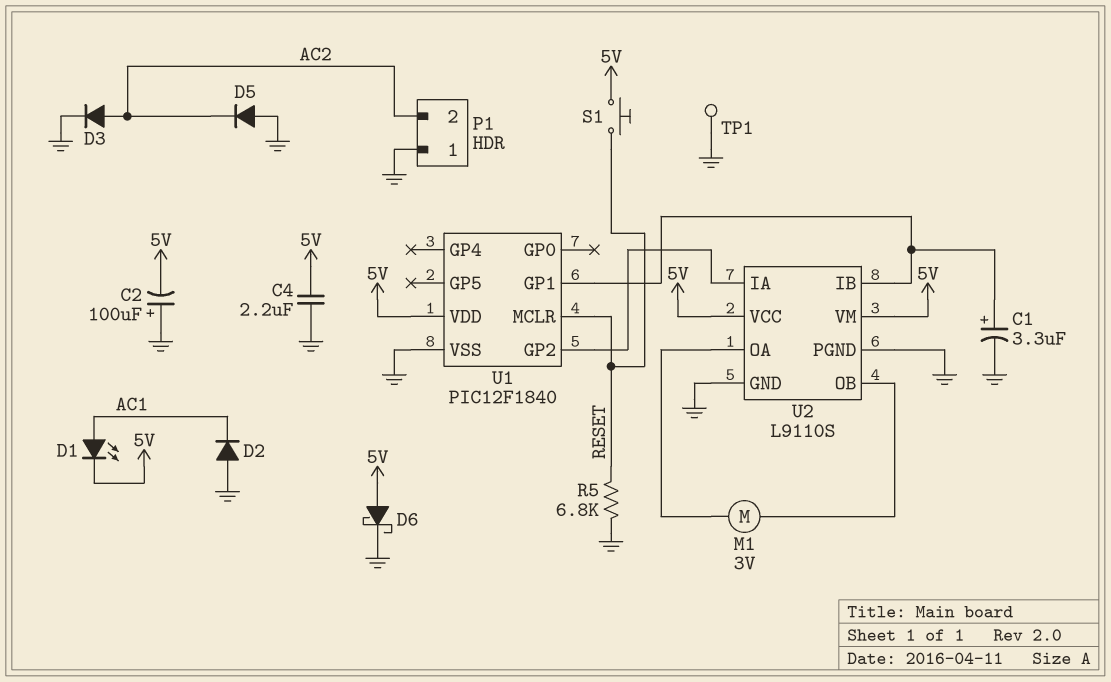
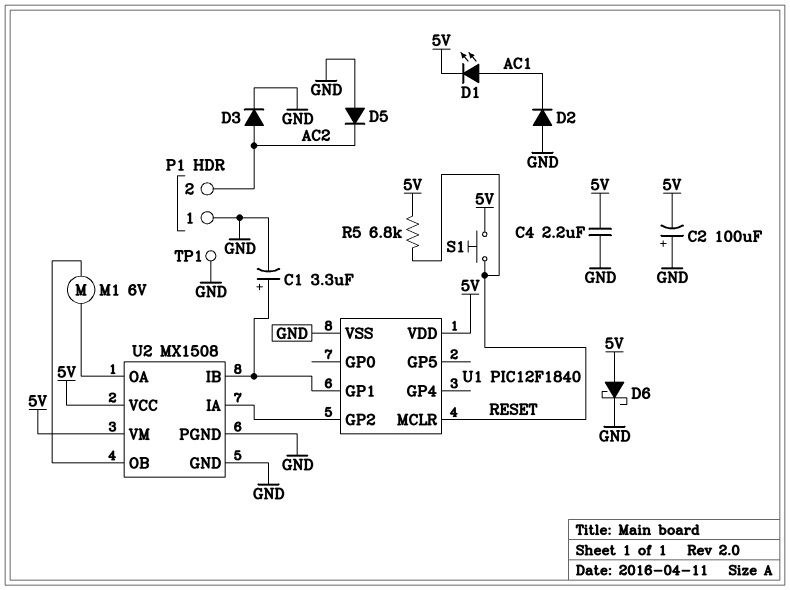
M1: motor 3V (U2/OA, U2/OB) -> motor 6V (U2/OA, U2/OB)
R5: 6.8k (GND, RESET) -> 6.8k (5V, RESET)
U2: L9110S -> MX1508

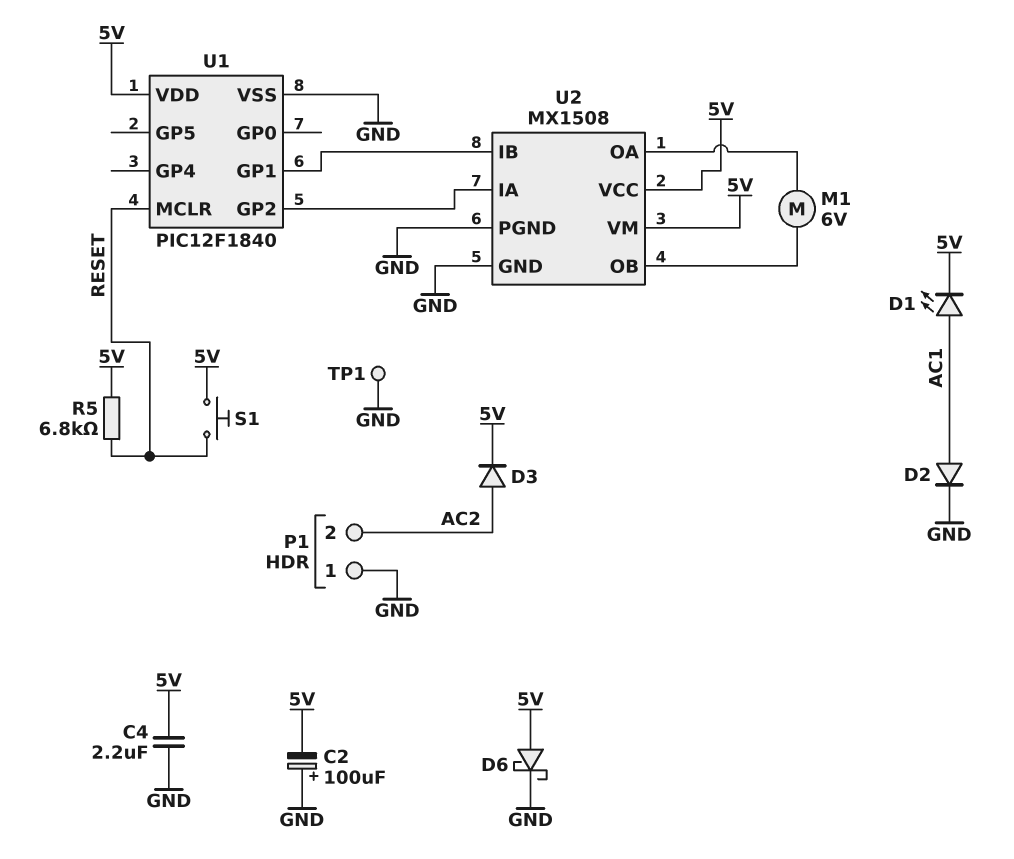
C1: 3.3uF (plus U1/GP1, minus GND) -> none
D2: diode (A GND, K AC1) -> diode (A AC1, K GND)
D3: diode (A AC2, K GND) -> diode (A AC2, K 5V)
D5: diode (A GND, K AC2) -> none

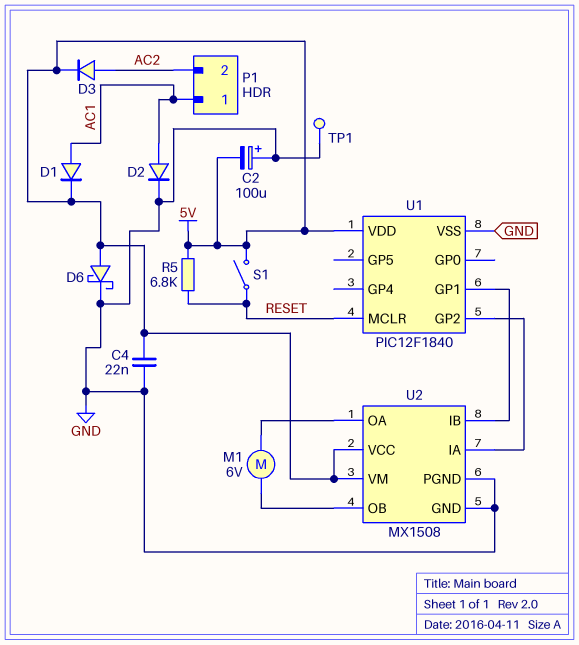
C4: 2.2uF (5V, GND) -> 22nF (5V, GND)
D1: LED (A AC1, K 5V) -> diode (A AC1, K 5V)
P1 pin 1: GND -> AC1
S1: button (5V, RESET) -> switch (5V, RESET)

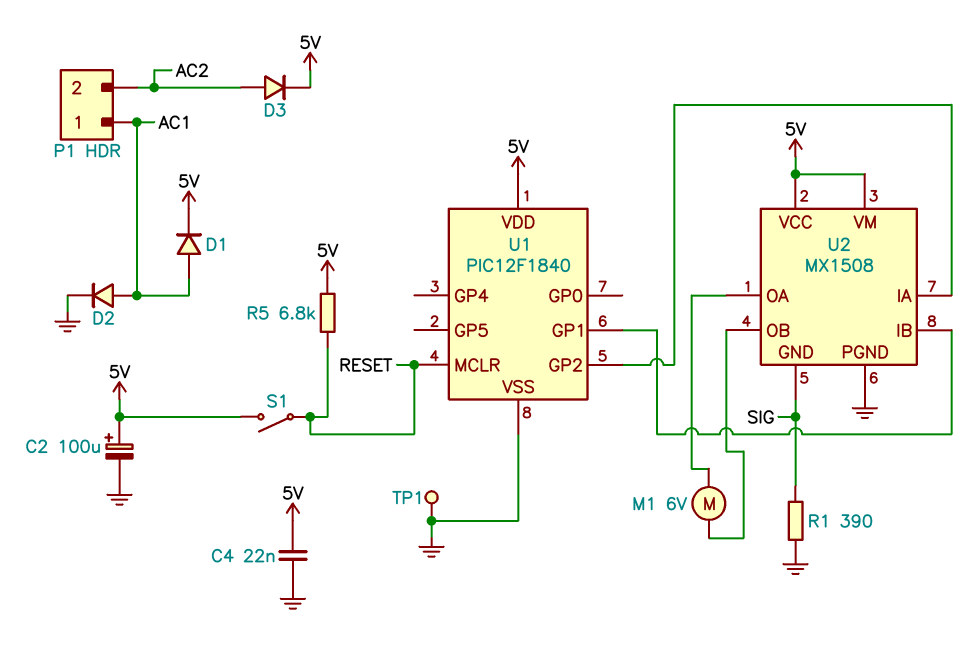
C2: 100uF (plus GND, minus 5V) -> 100uF (plus 5V, minus GND)
D6: schottky (A 5V, K GND) -> none
R1: none -> 390 (GND, SIG)
U2 pin GND: GND -> SIG

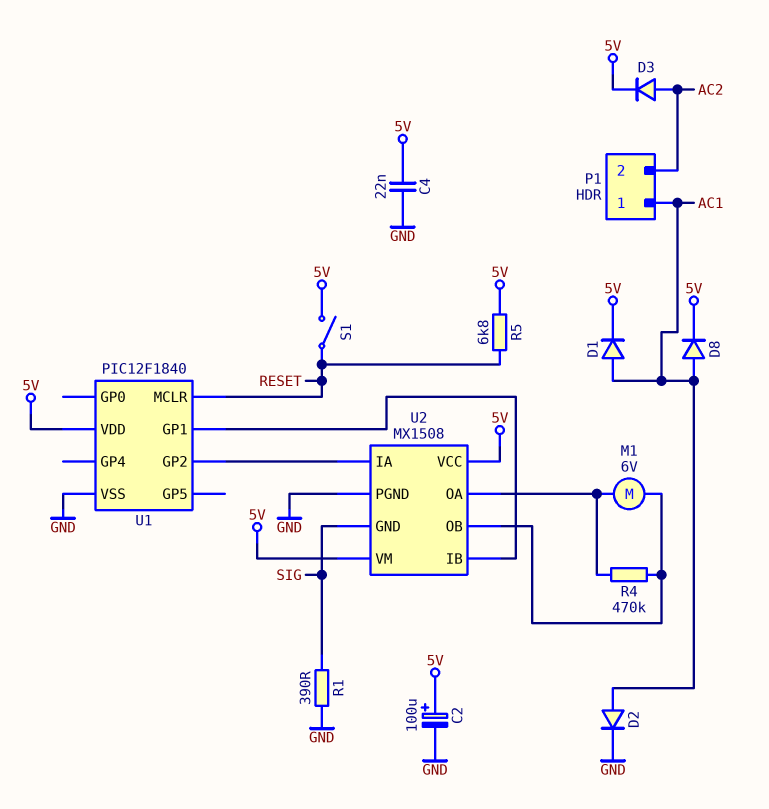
D8: none -> diode (A AC1, K 5V)
R4: none -> 470k (U2/OA, U2/OB)
TP1: test point (GND) -> none

